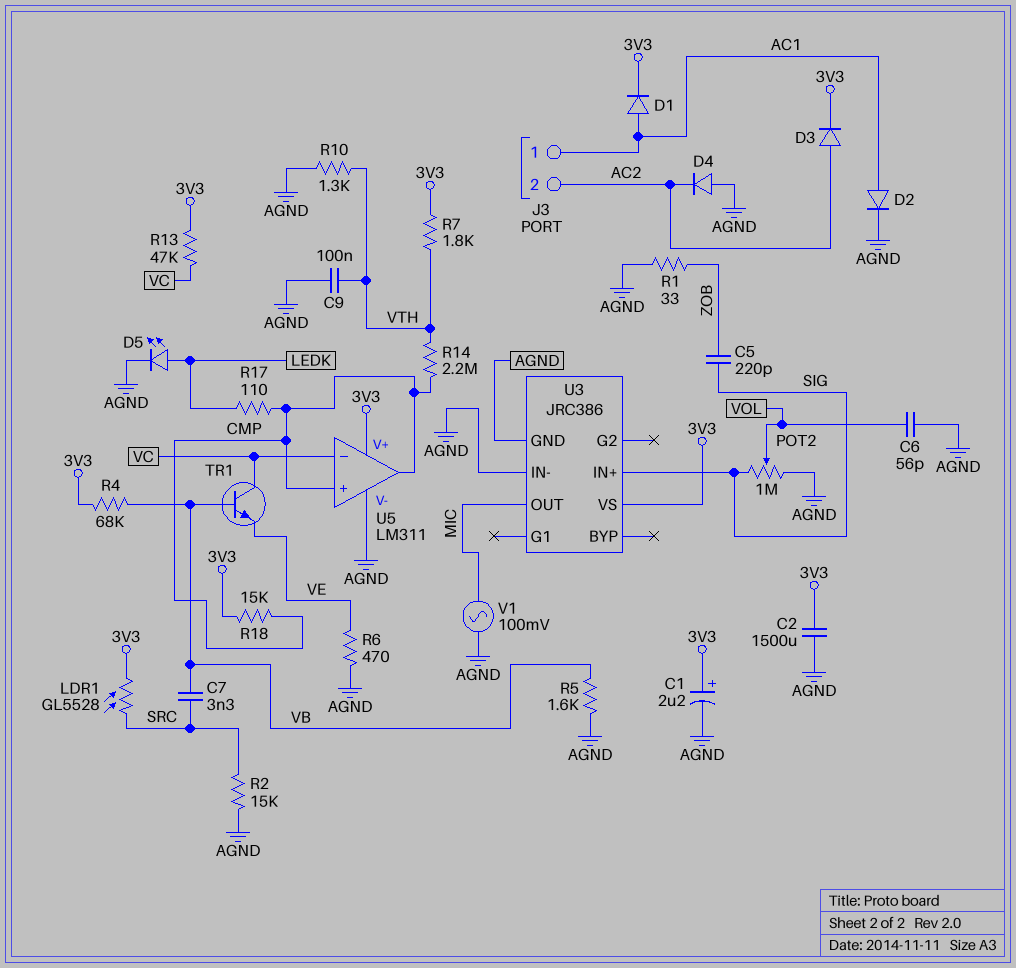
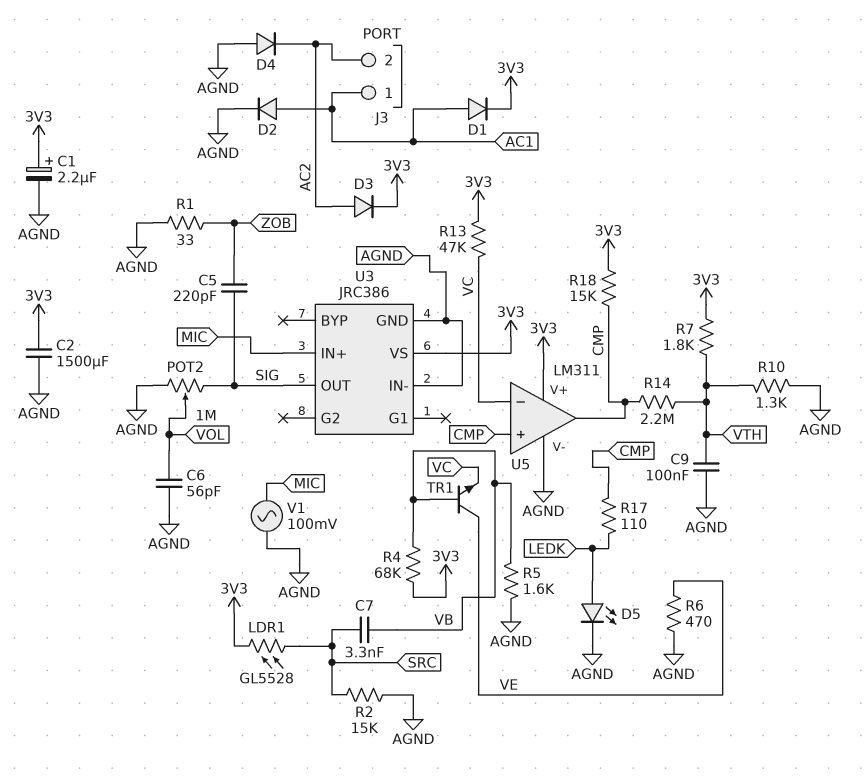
TR1: NPN (B VB, C VC, E VE) -> NPN (B VB, C VE, E VC)
U3 pin IN+: SIG -> MIC
U3 pin OUT: MIC -> SIG

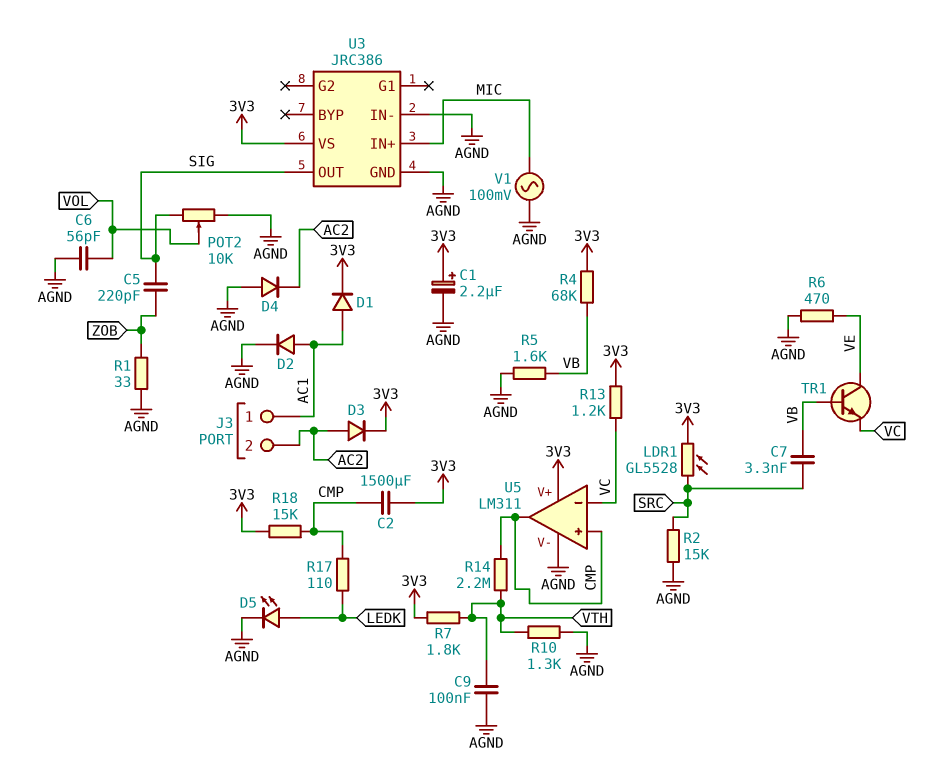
C2: 1500uF (3V3, AGND) -> 1500uF (3V3, CMP)
POT2: 1M (AGND, SIG, wiper VOL) -> 10k (AGND, SIG, wiper VOL)
R13: 47k (3V3, VC) -> 1.2k (3V3, VC)

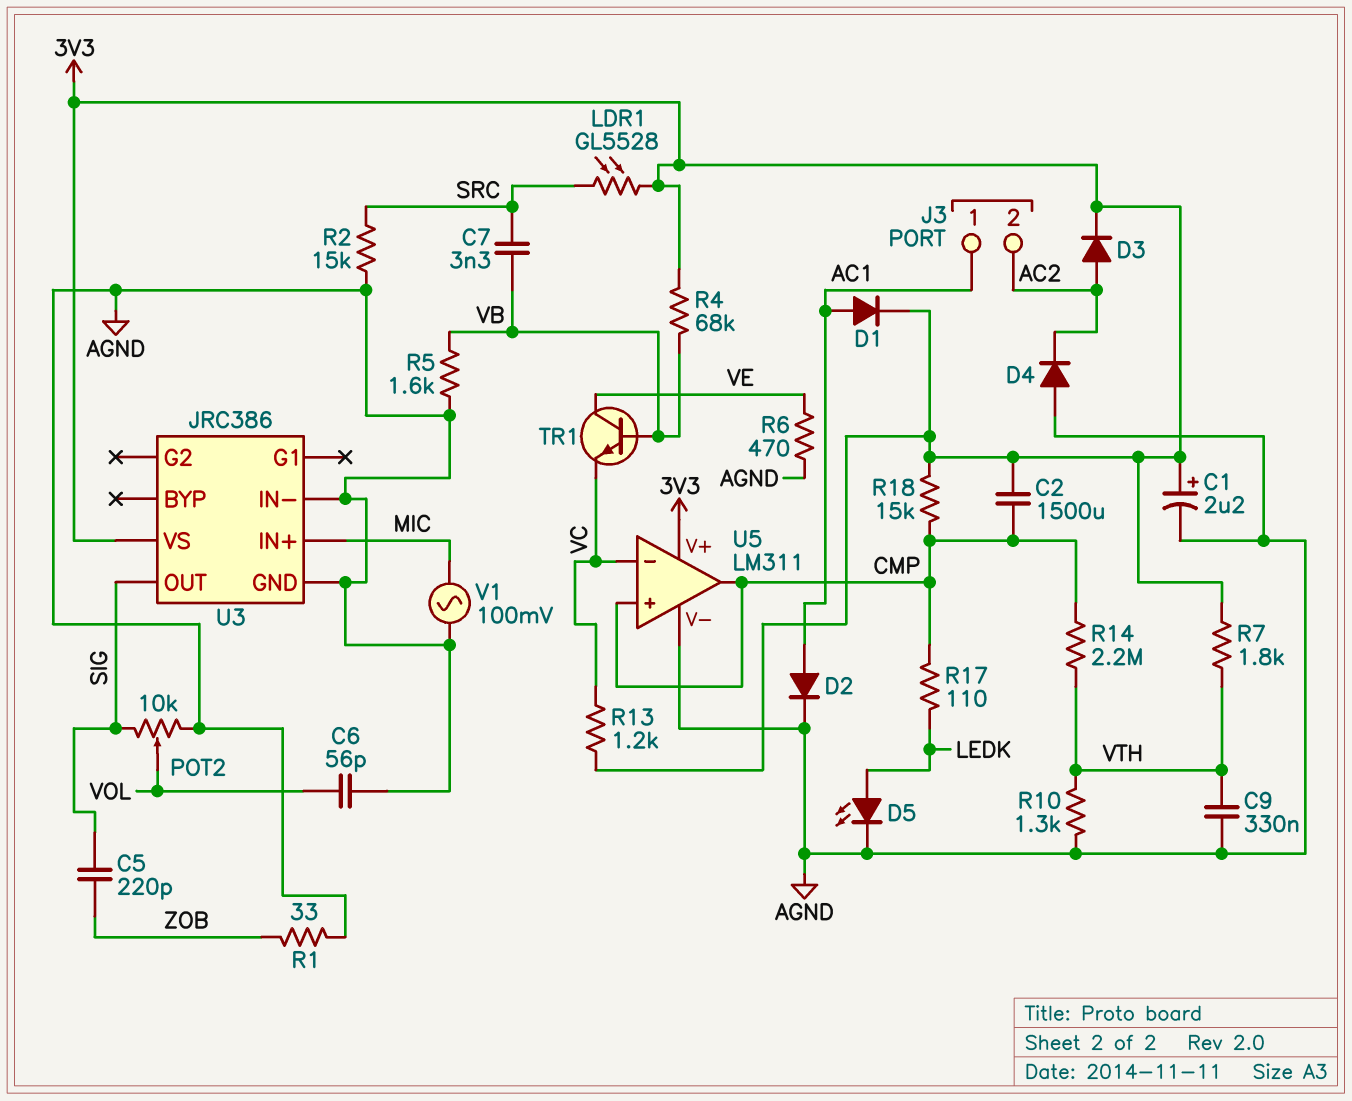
C9: 100nF (AGND, VTH) -> 330nF (AGND, VTH)

